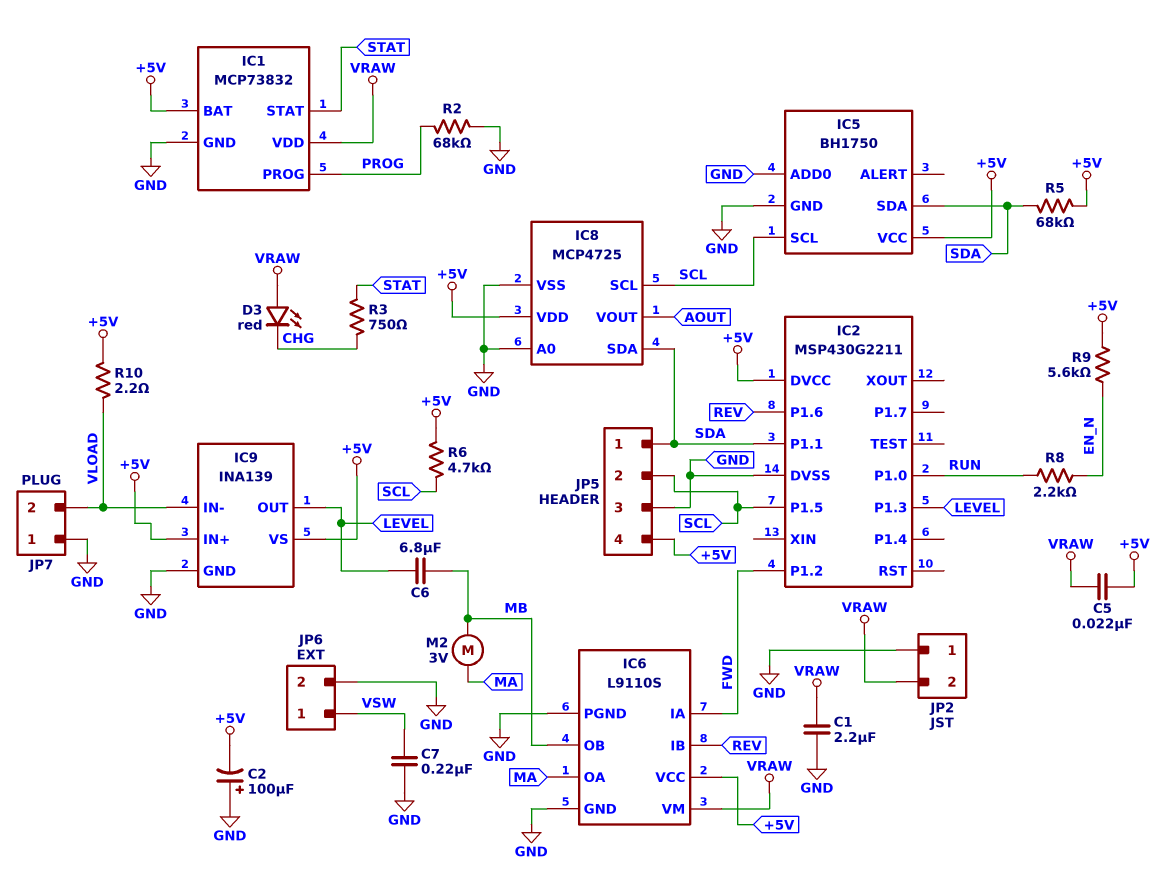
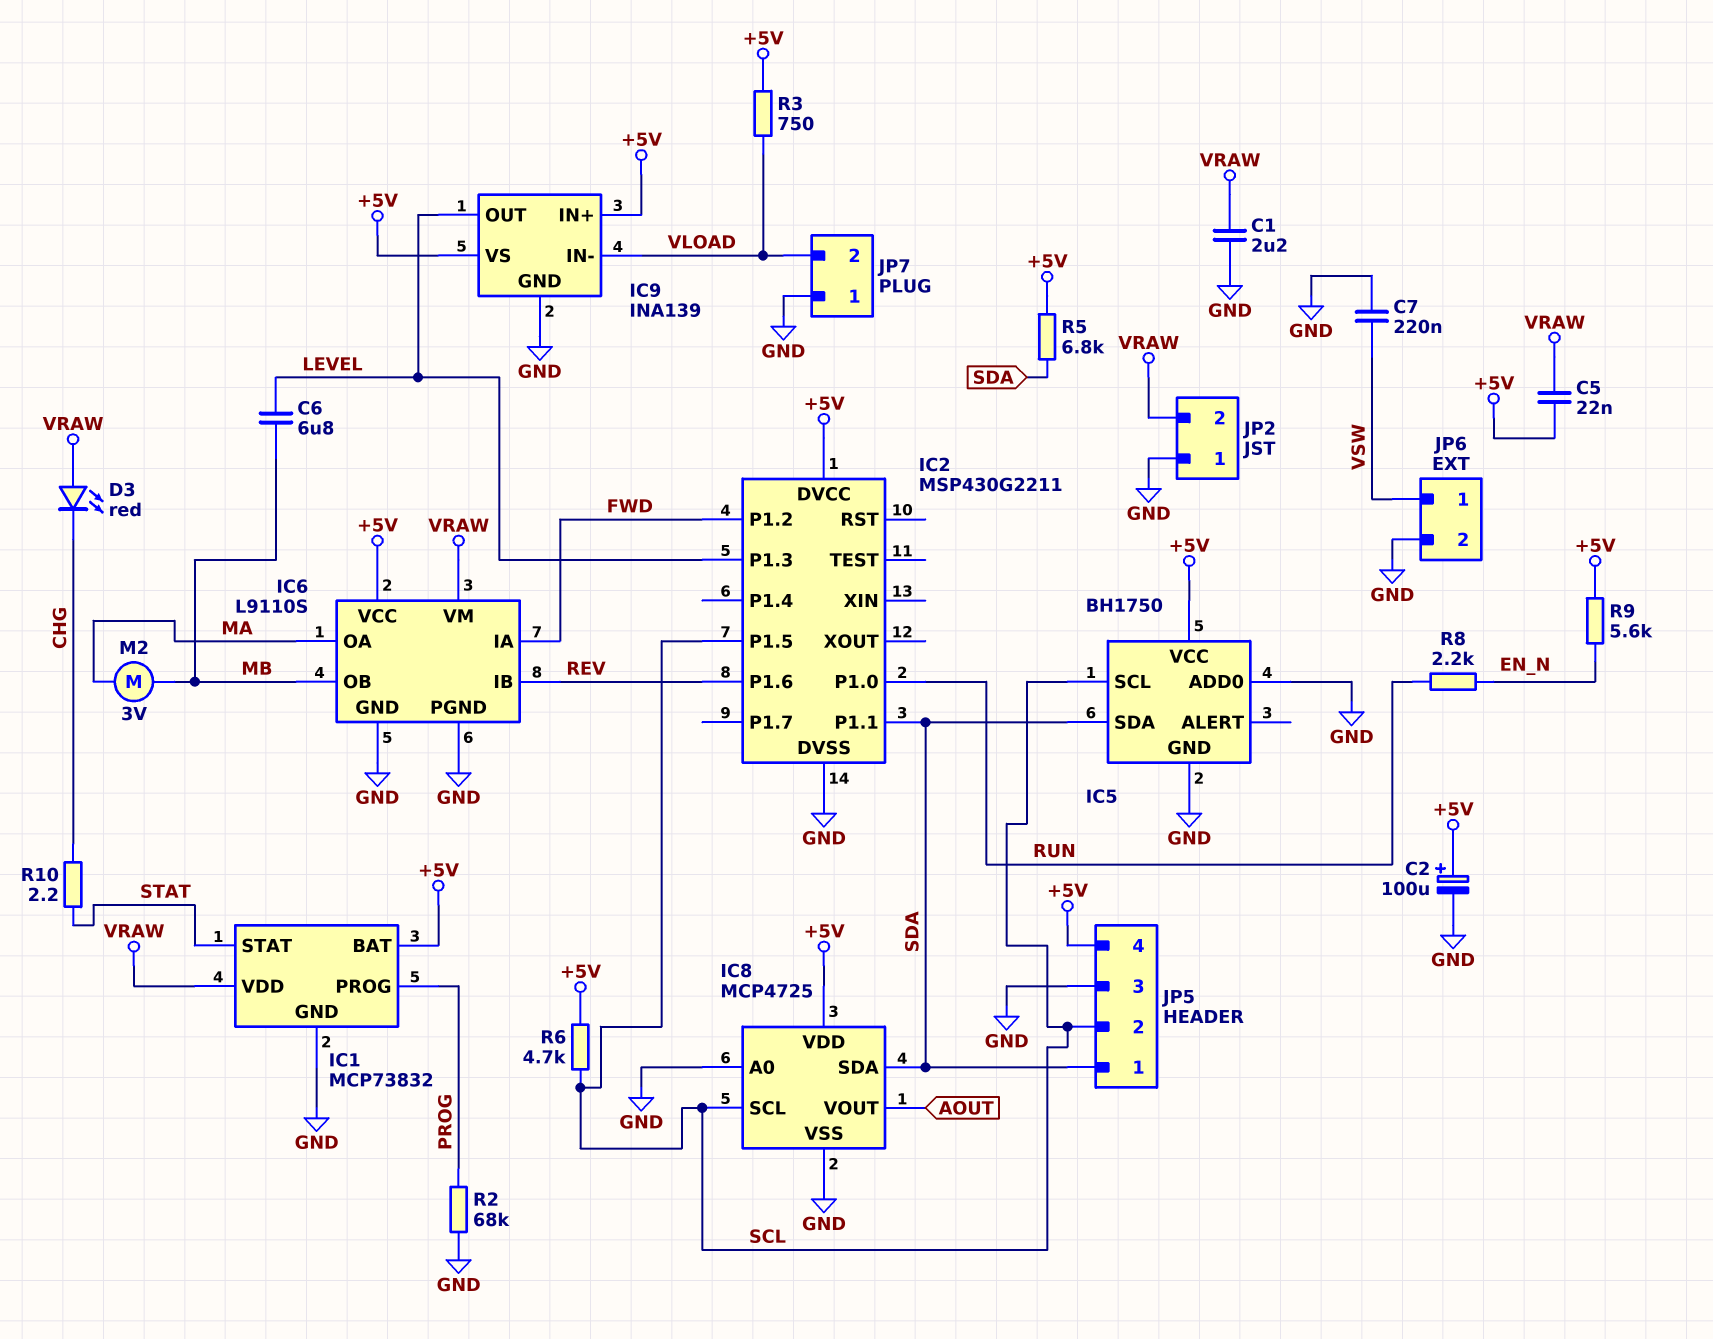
C2: 100uF (plus GND, minus +5V) -> 100uF (plus +5V, minus GND)
R3: 750 (CHG, STAT) -> 750 (+5V, VLOAD)
R5: 68k (+5V, SDA) -> 6.8k (+5V, SDA)
R10: 2.2 (+5V, VLOAD) -> 2.2 (CHG, STAT)

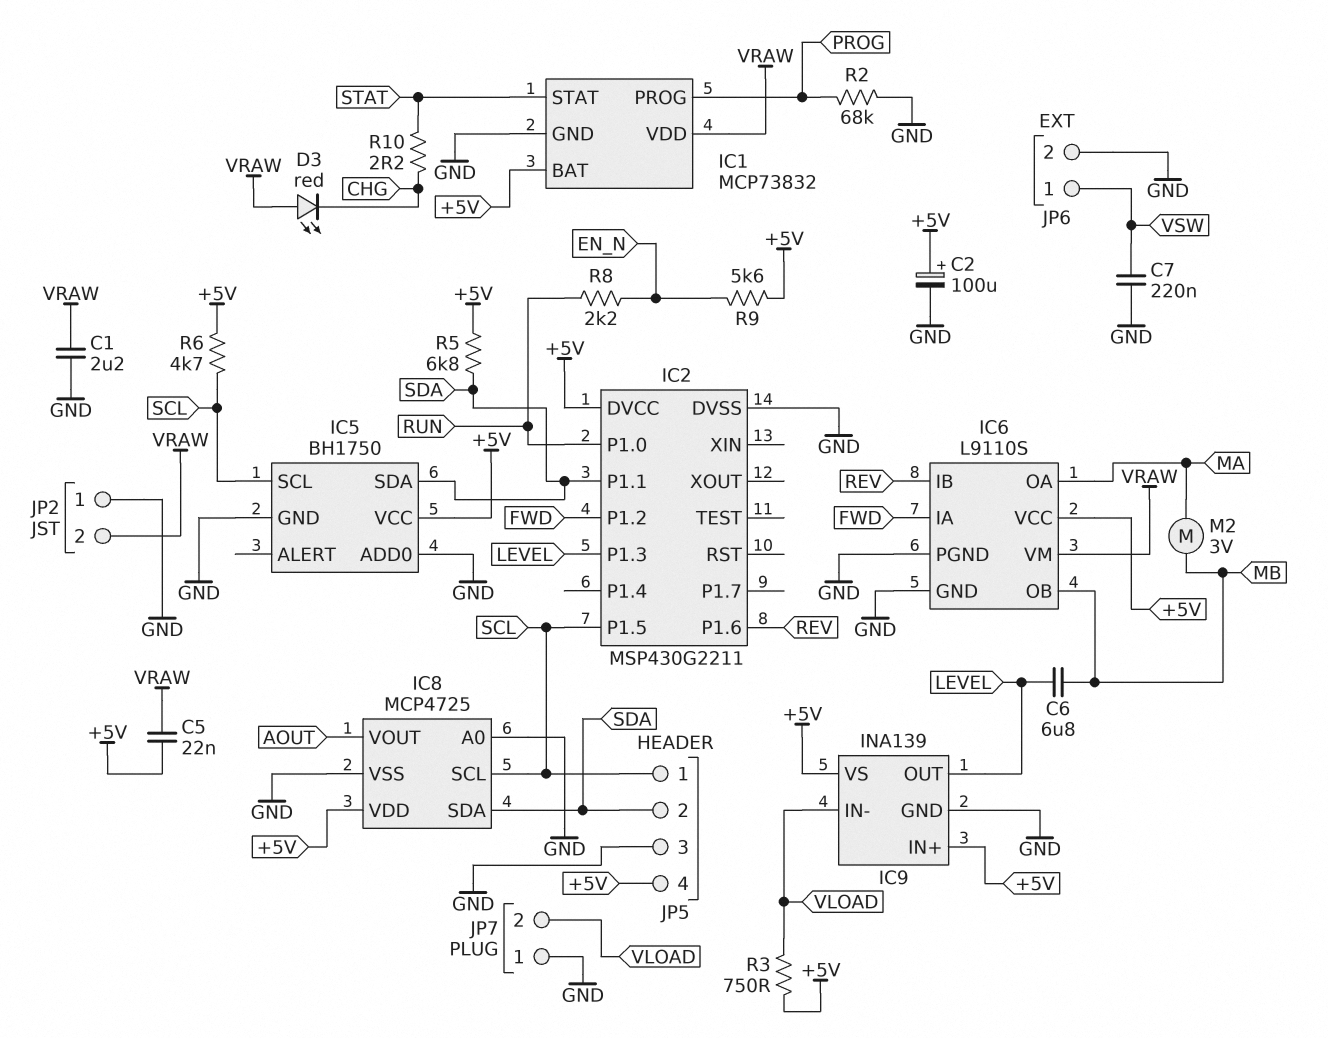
JP5 pin 1: SDA -> SCL
JP5 pin 2: SCL -> SDA

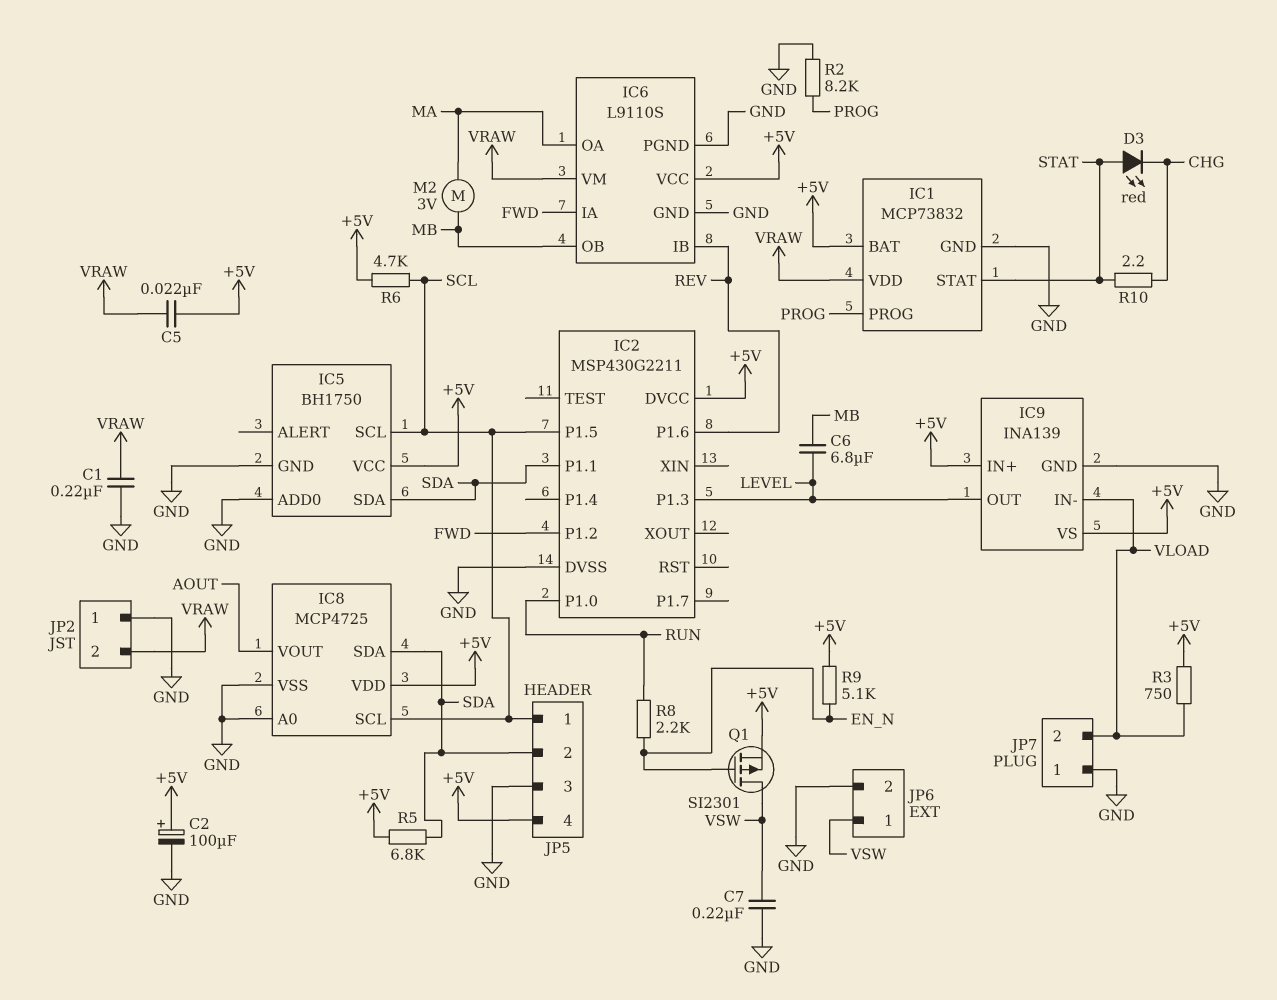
C1: 2.2uF (GND, VRAW) -> 220nF (GND, VRAW)
D3: LED red (A VRAW, K CHG) -> LED red (A STAT, K CHG)
Q1: none -> PMOS SI2301 (G EN_N, D VSW, S +5V)
R2: 68k (GND, PROG) -> 8.2k (GND, PROG)
R9: 5.6k (+5V, EN_N) -> 5.1k (+5V, EN_N)

